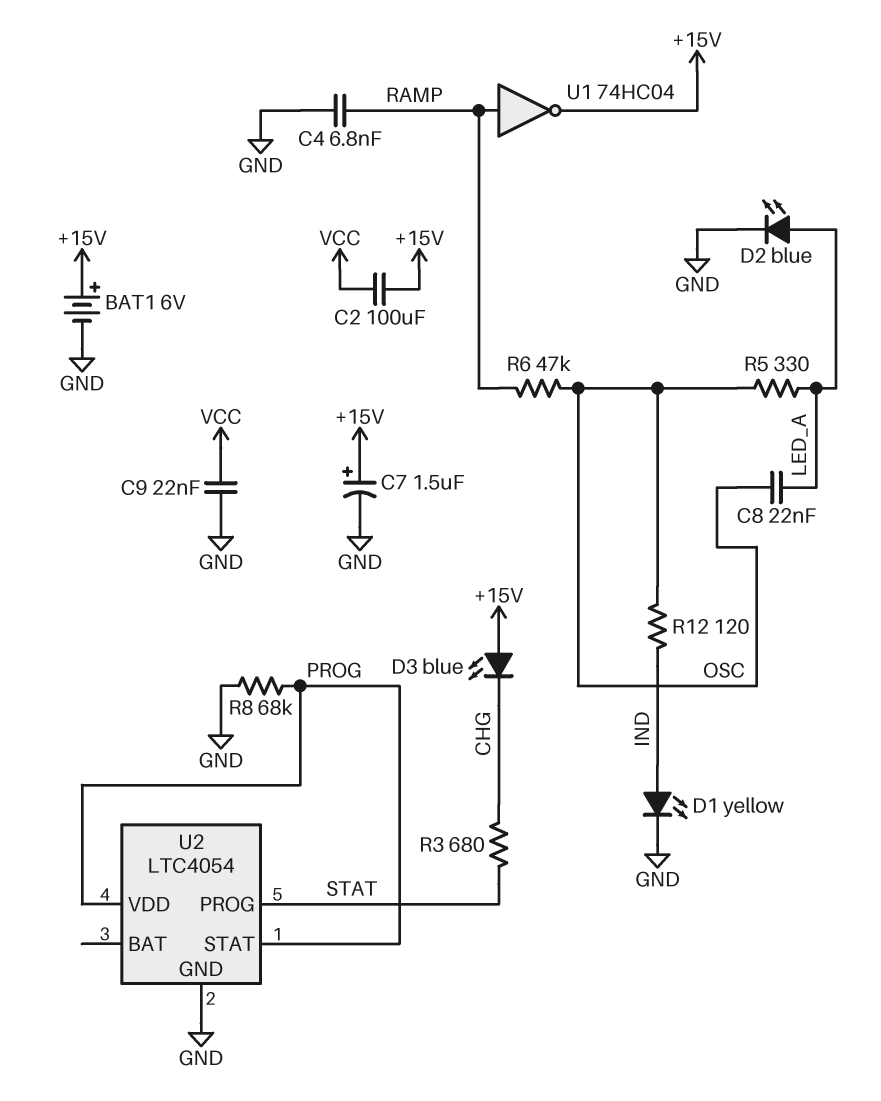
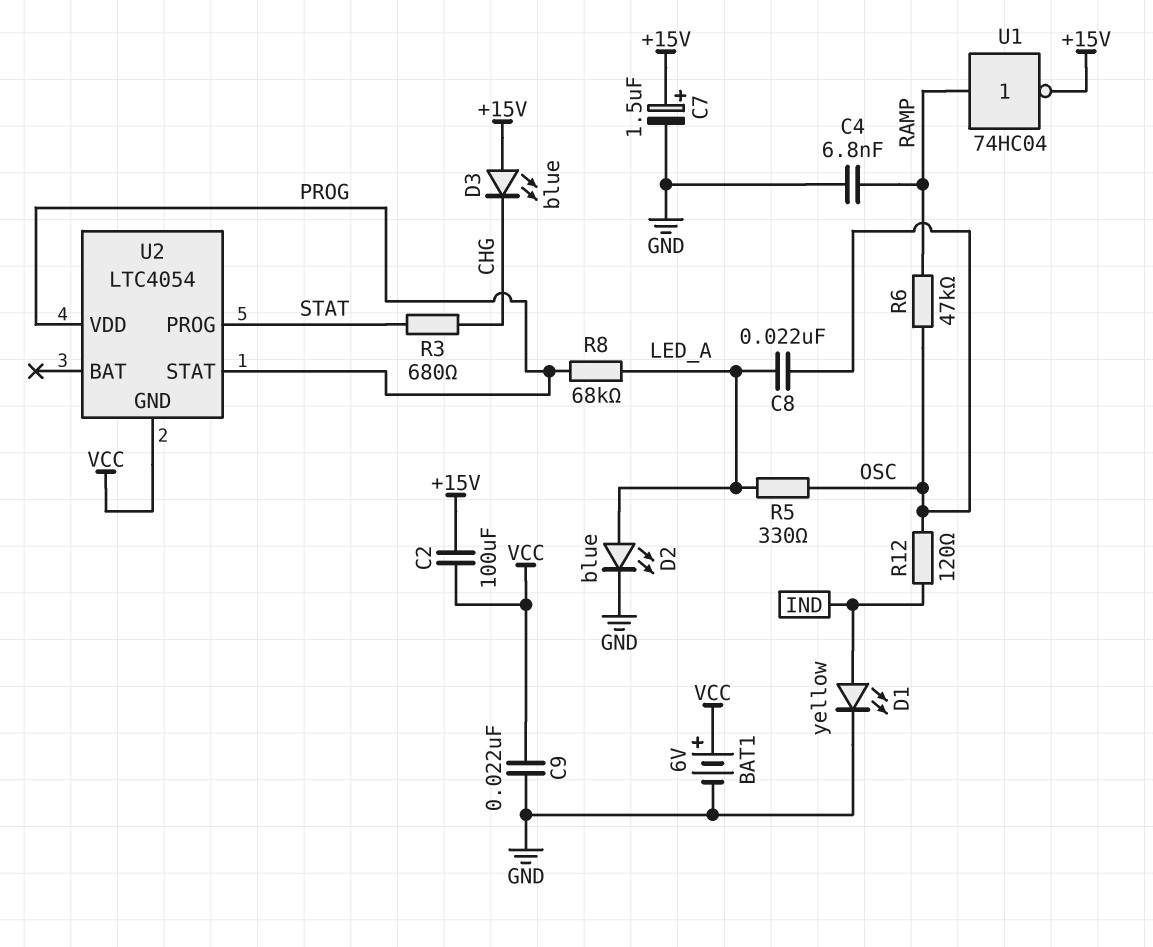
BAT1: 6V (plus +15V, minus GND) -> 6V (plus VCC, minus GND)
R8: 68k (GND, PROG) -> 68k (LED_A, PROG)
U2 pin GND: GND -> VCC

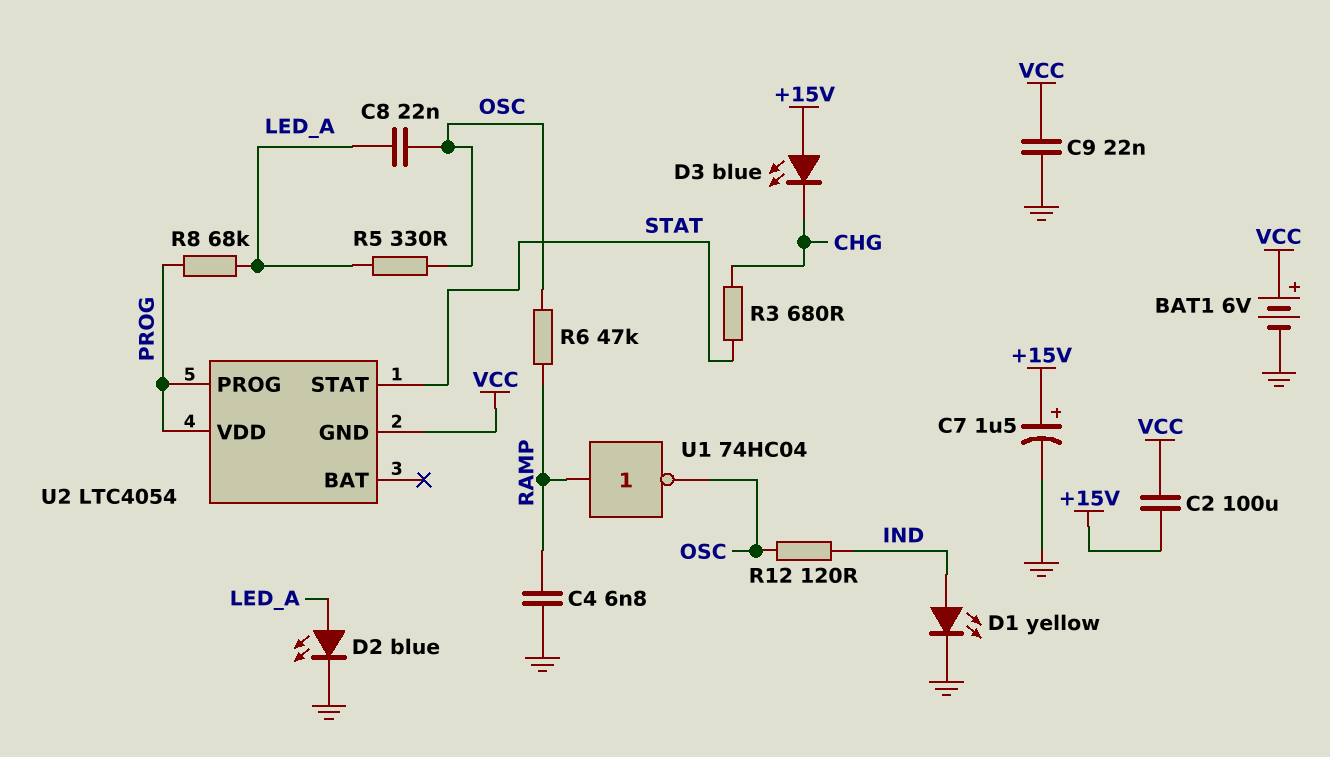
U1: NOT 74HC04 (in RAMP, out +15V) -> NOT 74HC04 (in RAMP, out OSC)
U2 pin PROG: STAT -> PROG
U2 pin STAT: PROG -> STAT

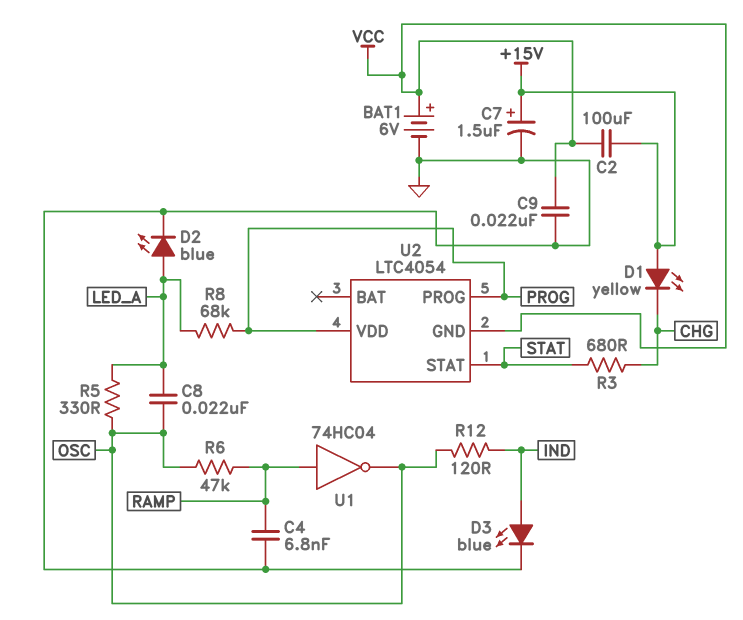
D1: LED yellow (A IND, K GND) -> LED yellow (A +15V, K CHG)
D3: LED blue (A +15V, K CHG) -> LED blue (A IND, K GND)

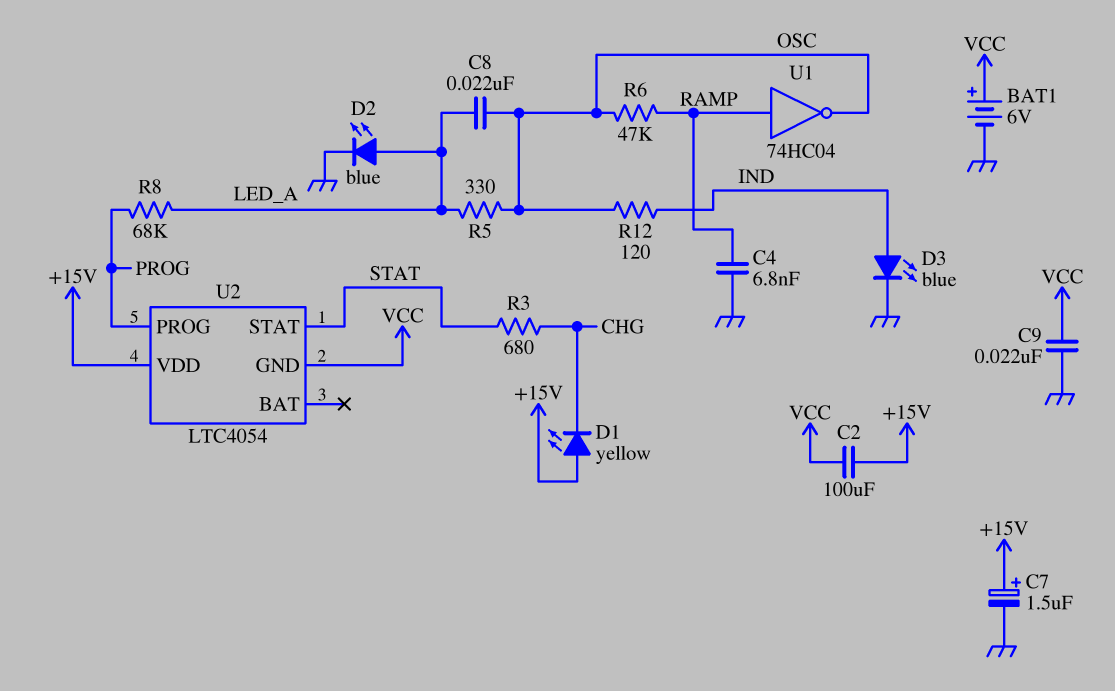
U2 pin VDD: PROG -> +15V

